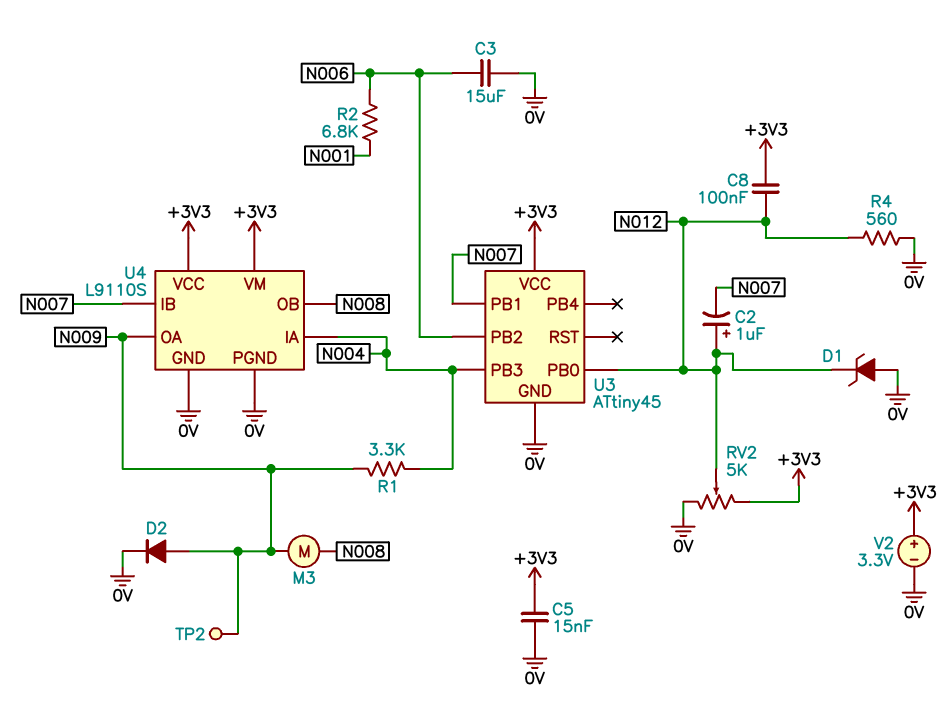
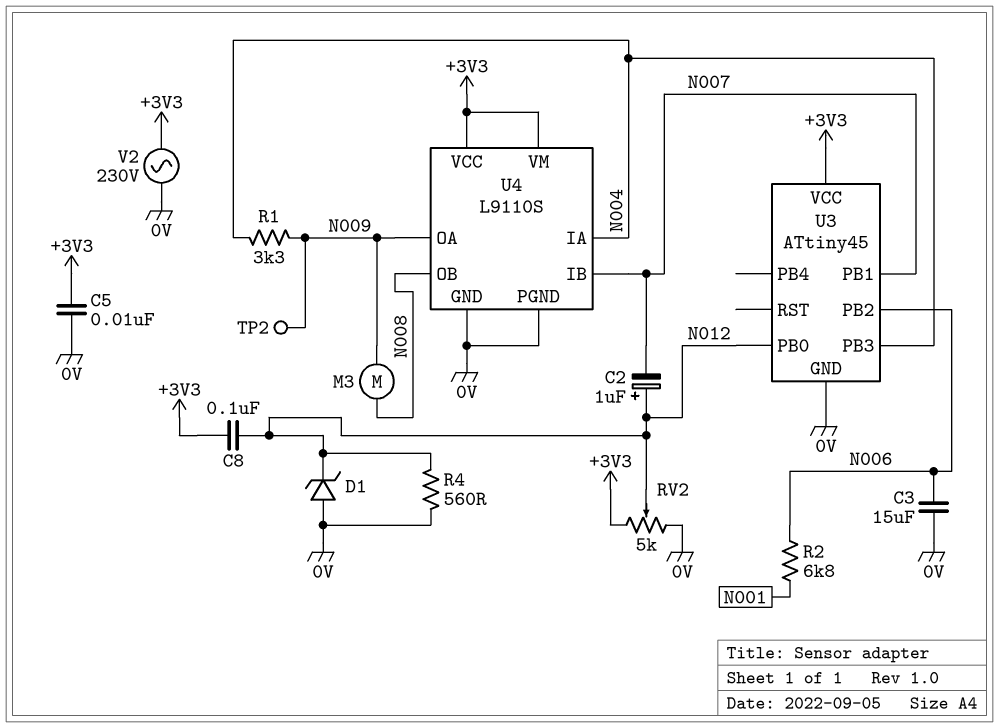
C5: 15nF (+3V3, 0V) -> 10nF (+3V3, 0V)
D2: diode (A N009, K 0V) -> none
V2: 3.3V (plus +3V3, minus 0V) -> AC 230V (+3V3, 0V)

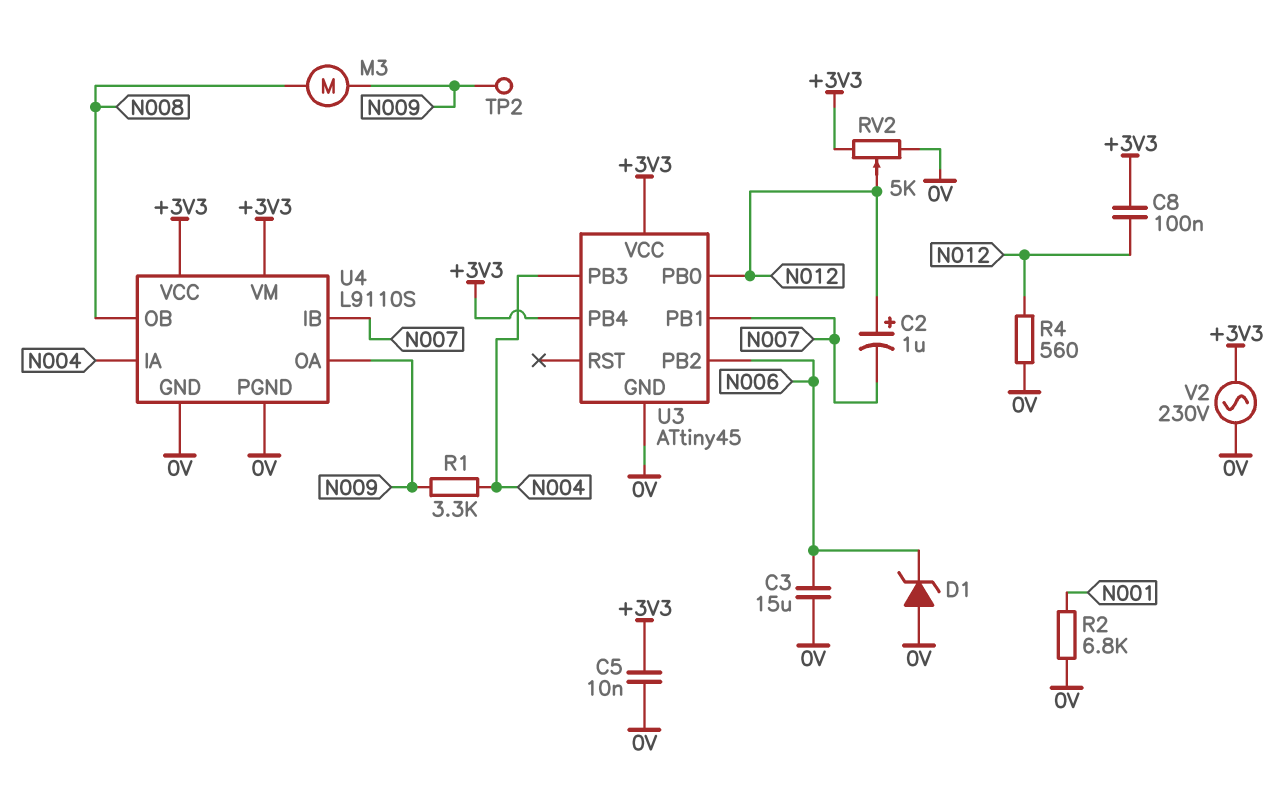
D1: zener (A 0V, K N012) -> zener (A 0V, K N006)
R2: 6.8k (N001, N006) -> 6.8k (0V, N001)
U3 pin PB4: none -> +3V3

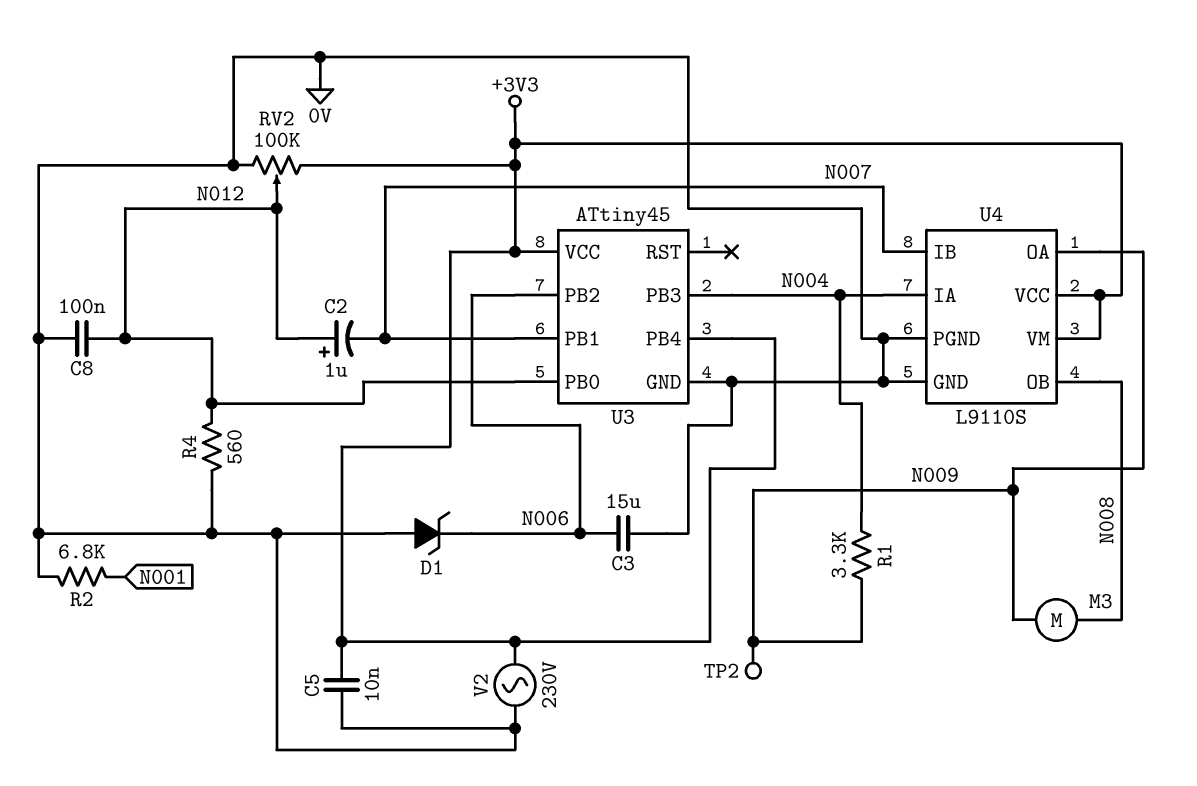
C8: 100nF (+3V3, N012) -> 100nF (0V, N012)
RV2: 5k (+3V3, 0V, wiper N012) -> 100k (+3V3, 0V, wiper N012)

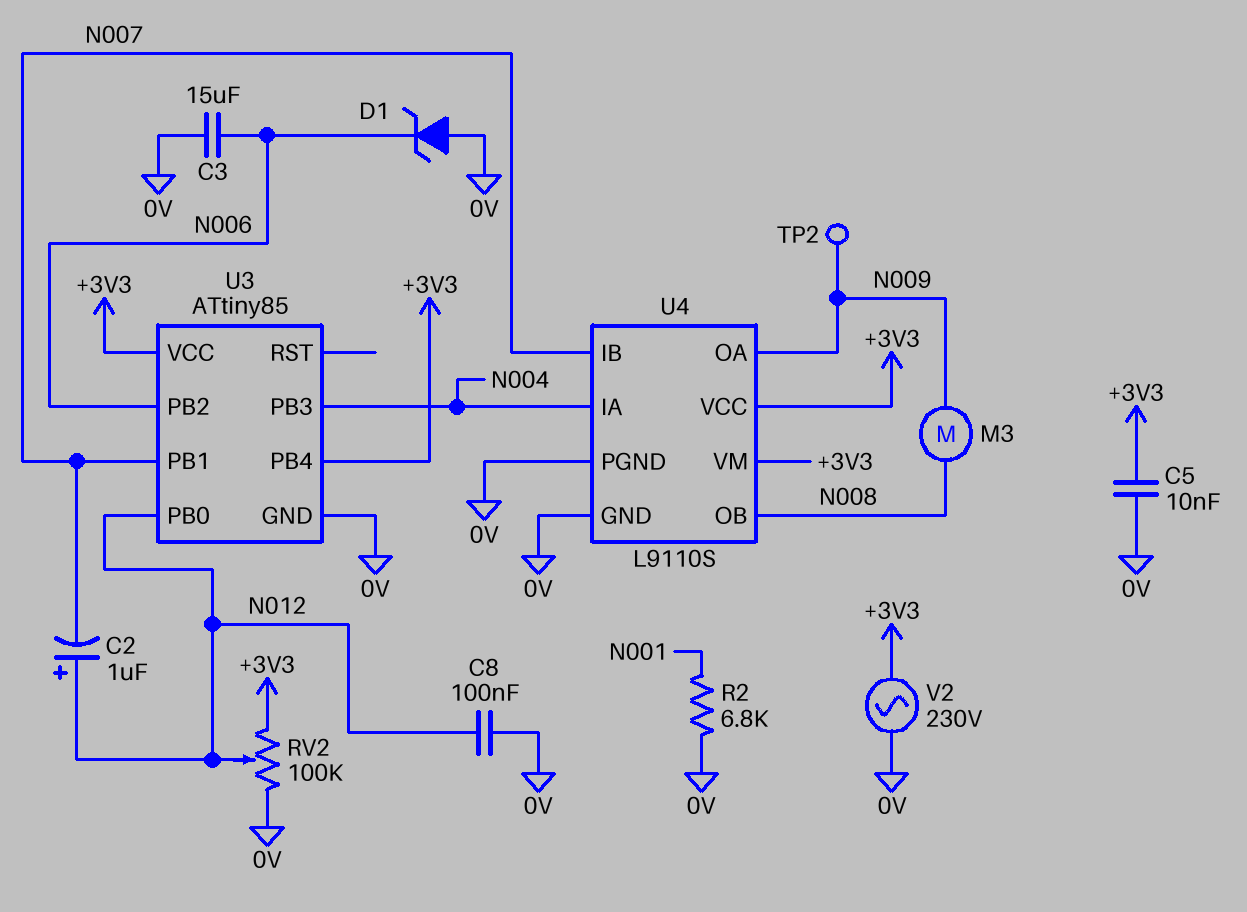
R1: 3.3k (N004, N009) -> none
R4: 560 (0V, N012) -> none
U3: ATtiny45 -> ATtiny85

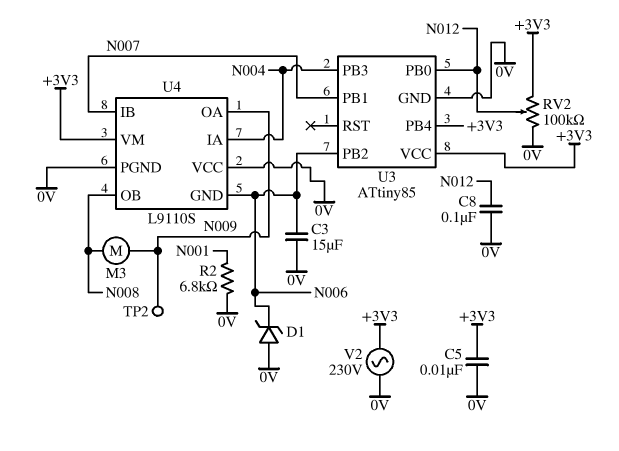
C2: 1uF (plus N012, minus N007) -> none
U4 pin GND: 0V -> N006
U4 pin VCC: +3V3 -> 0V

